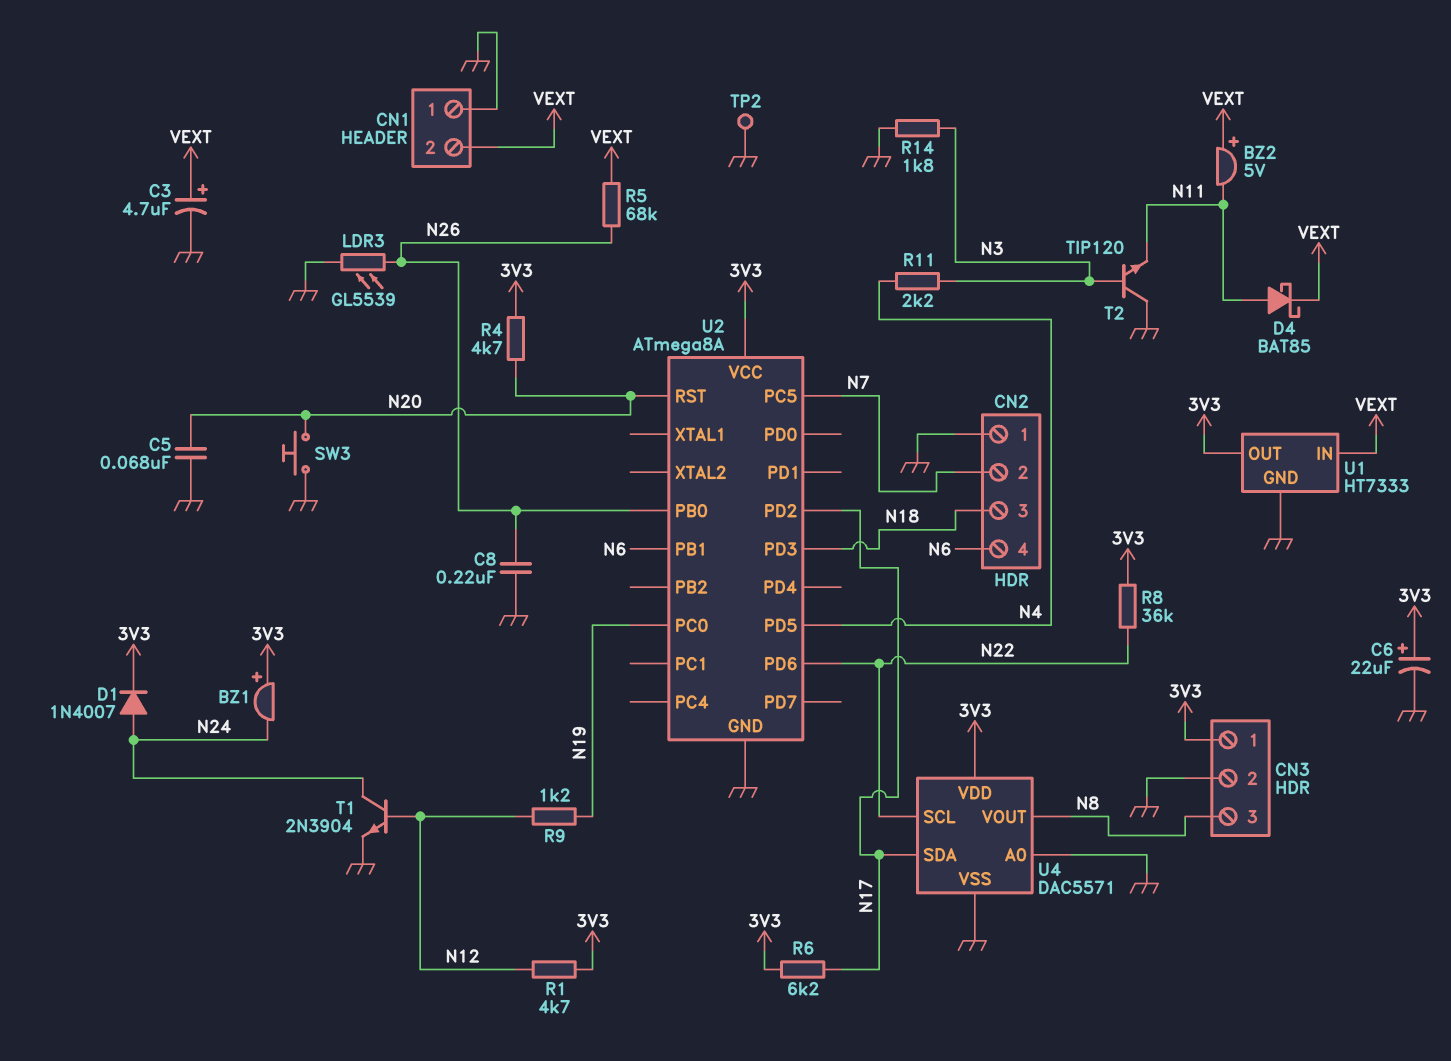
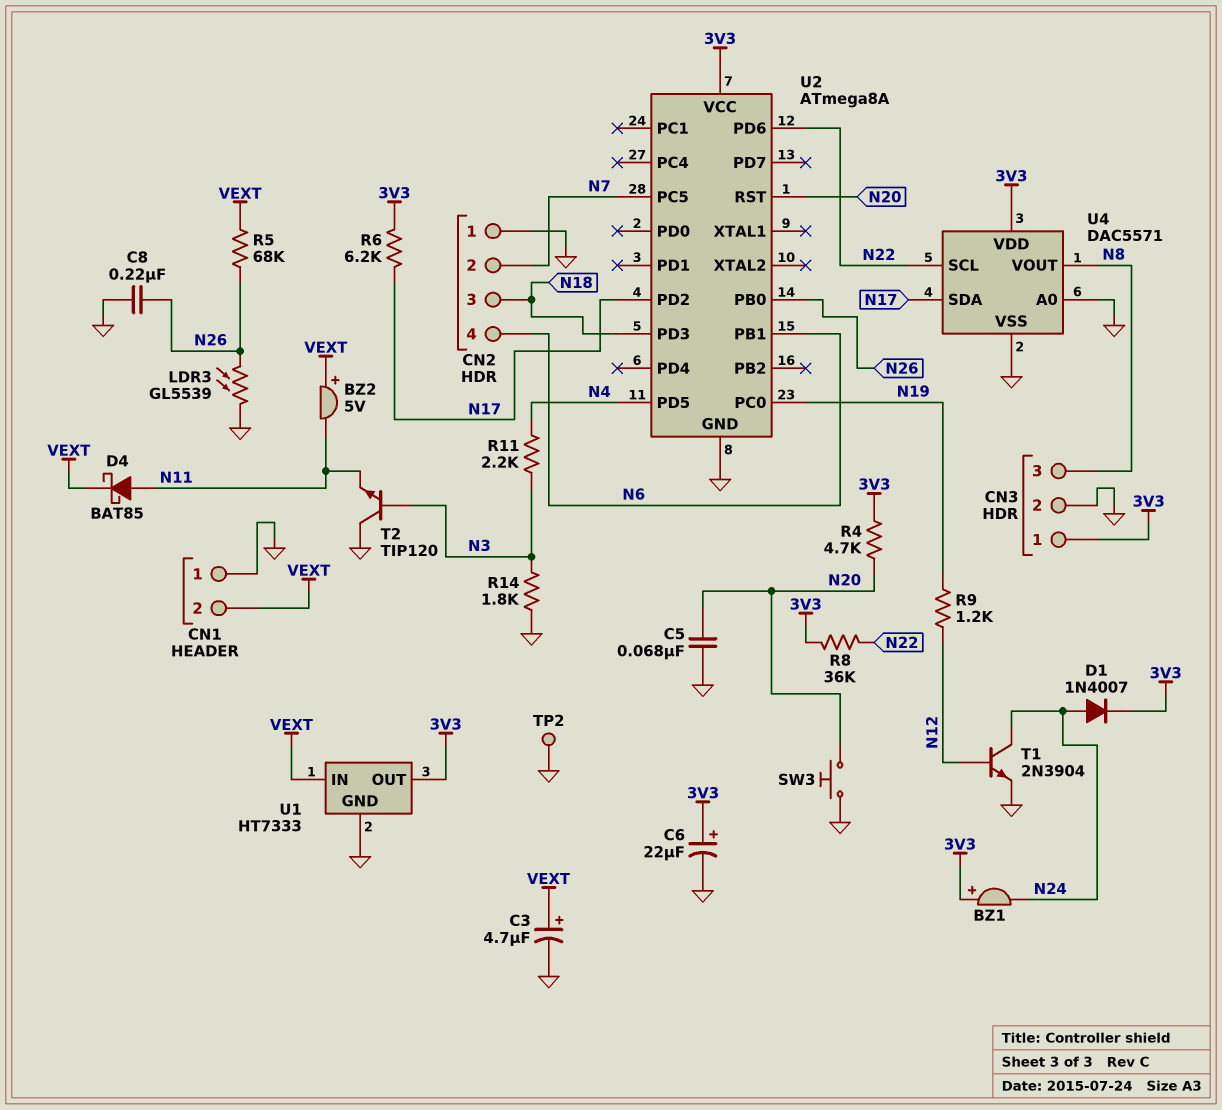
R1: 4.7k (3V3, N12) -> none

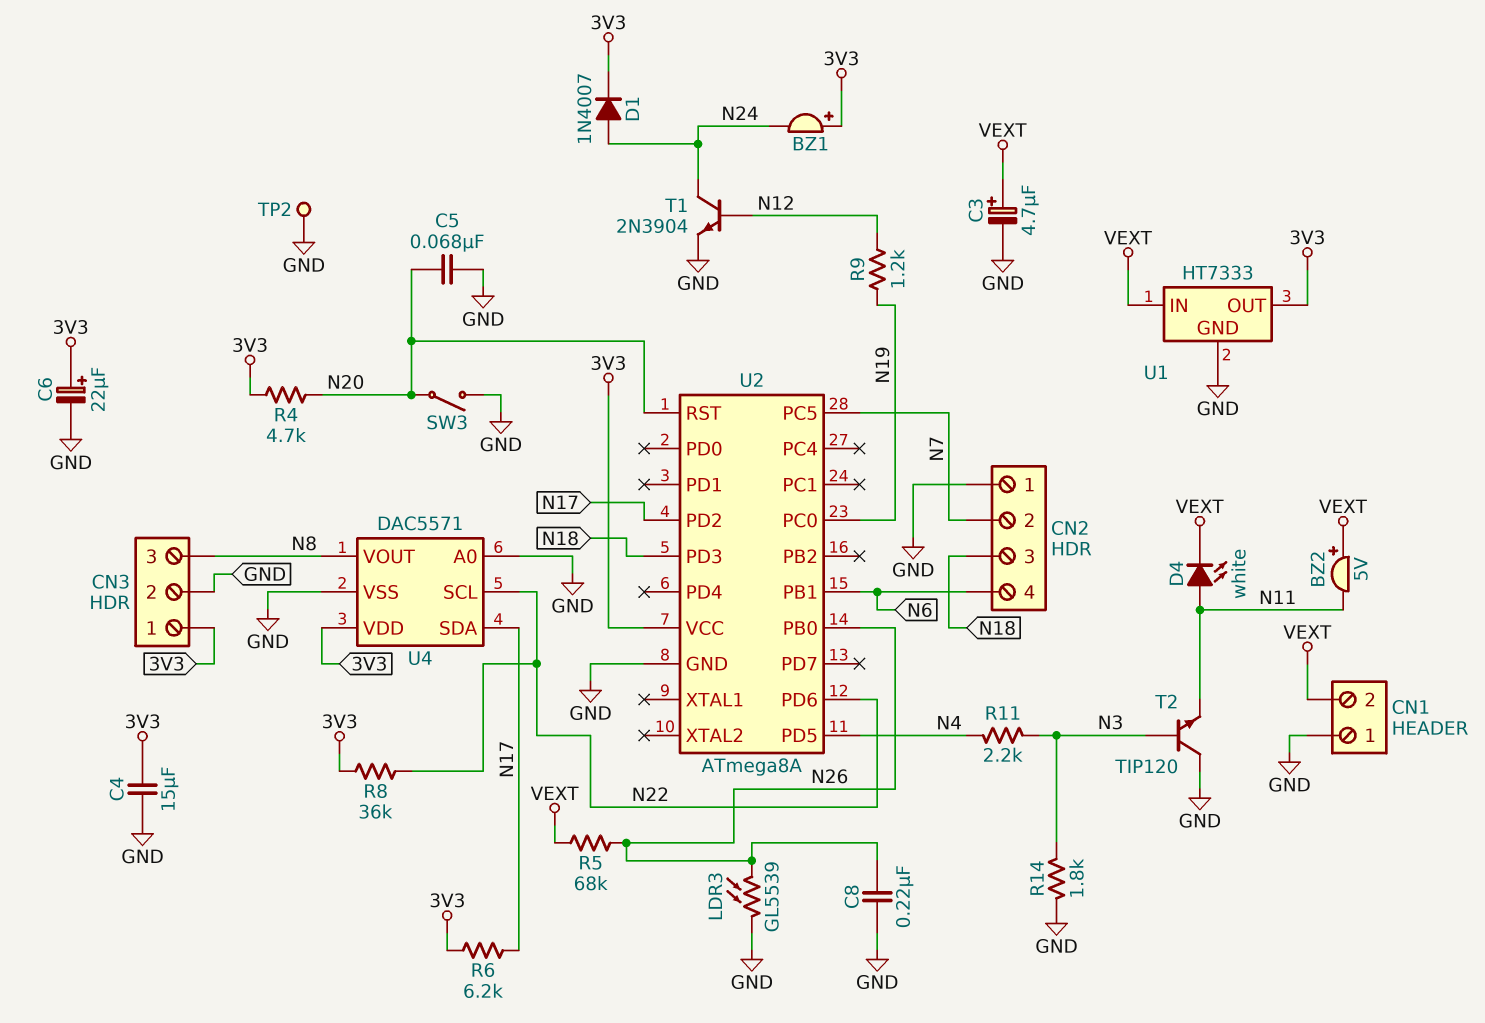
C4: none -> 15uF (3V3, GND)
D4: schottky BAT85 (A N11, K VEXT) -> LED white (A N11, K VEXT)
SW3: button (GND, N20) -> switch (GND, N20)

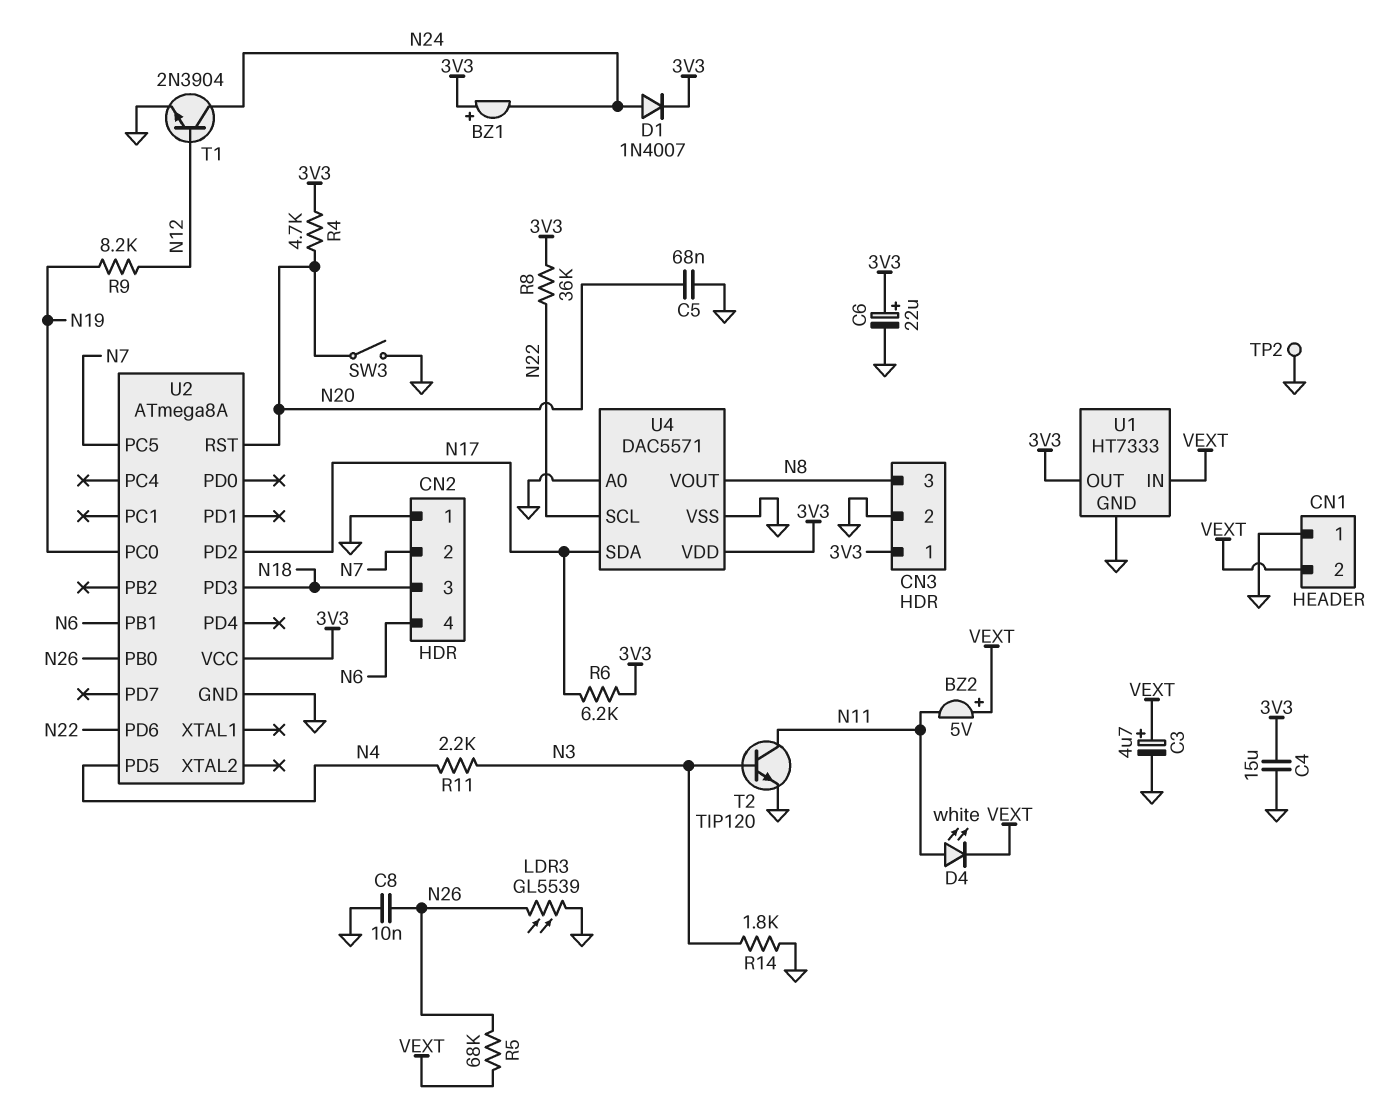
C8: 220nF (GND, N26) -> 10nF (GND, N26)
R9: 1.2k (N12, N19) -> 8.2k (N12, N19)
T2: NPN TIP120 (B N3, C GND, E N11) -> NPN TIP120 (B N3, C N11, E GND)

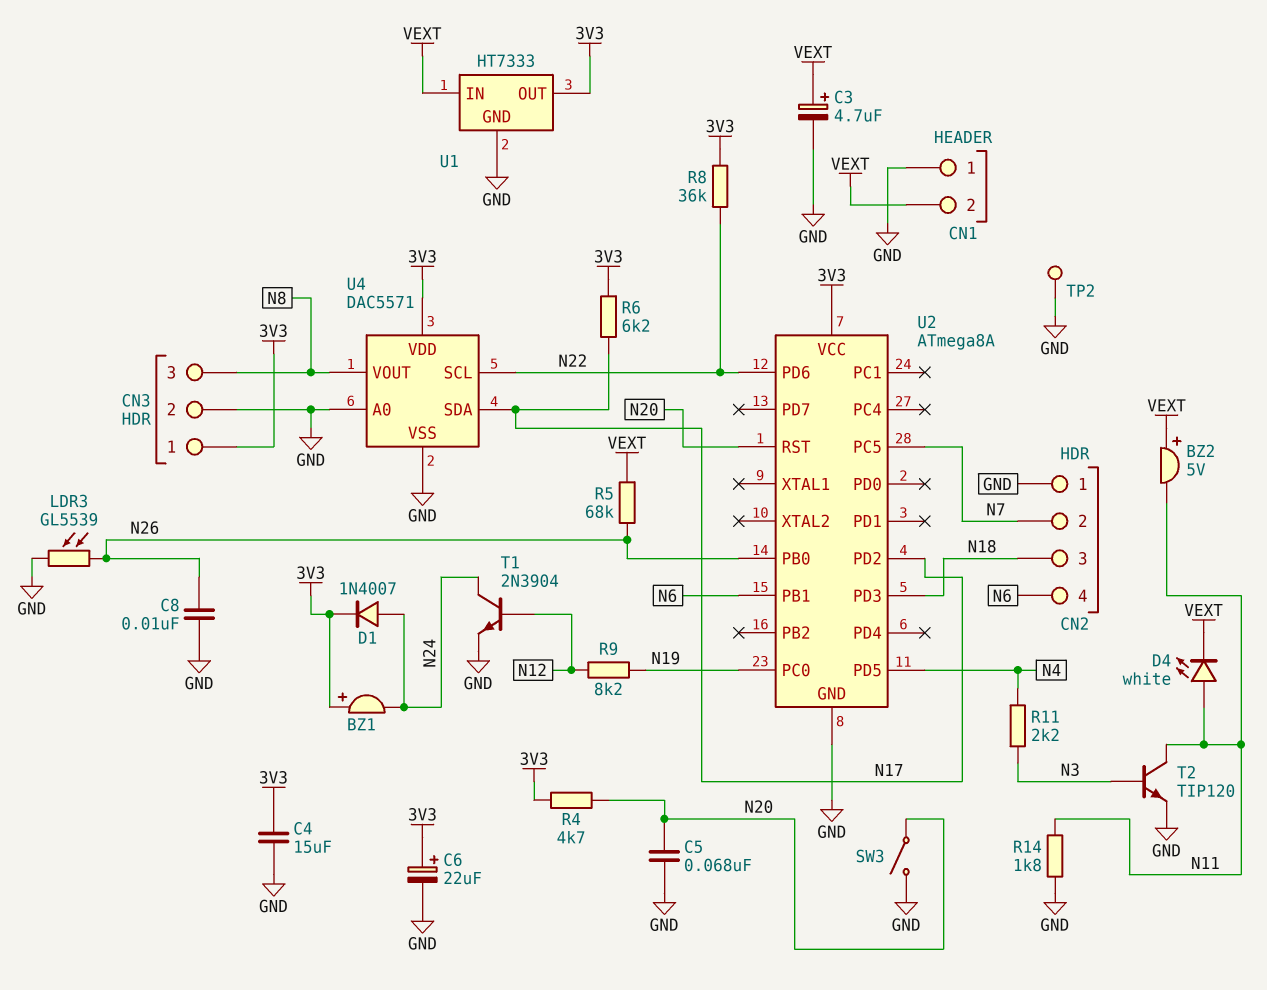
R14: 1.8k (GND, N3) -> 1.8k (GND, N11)

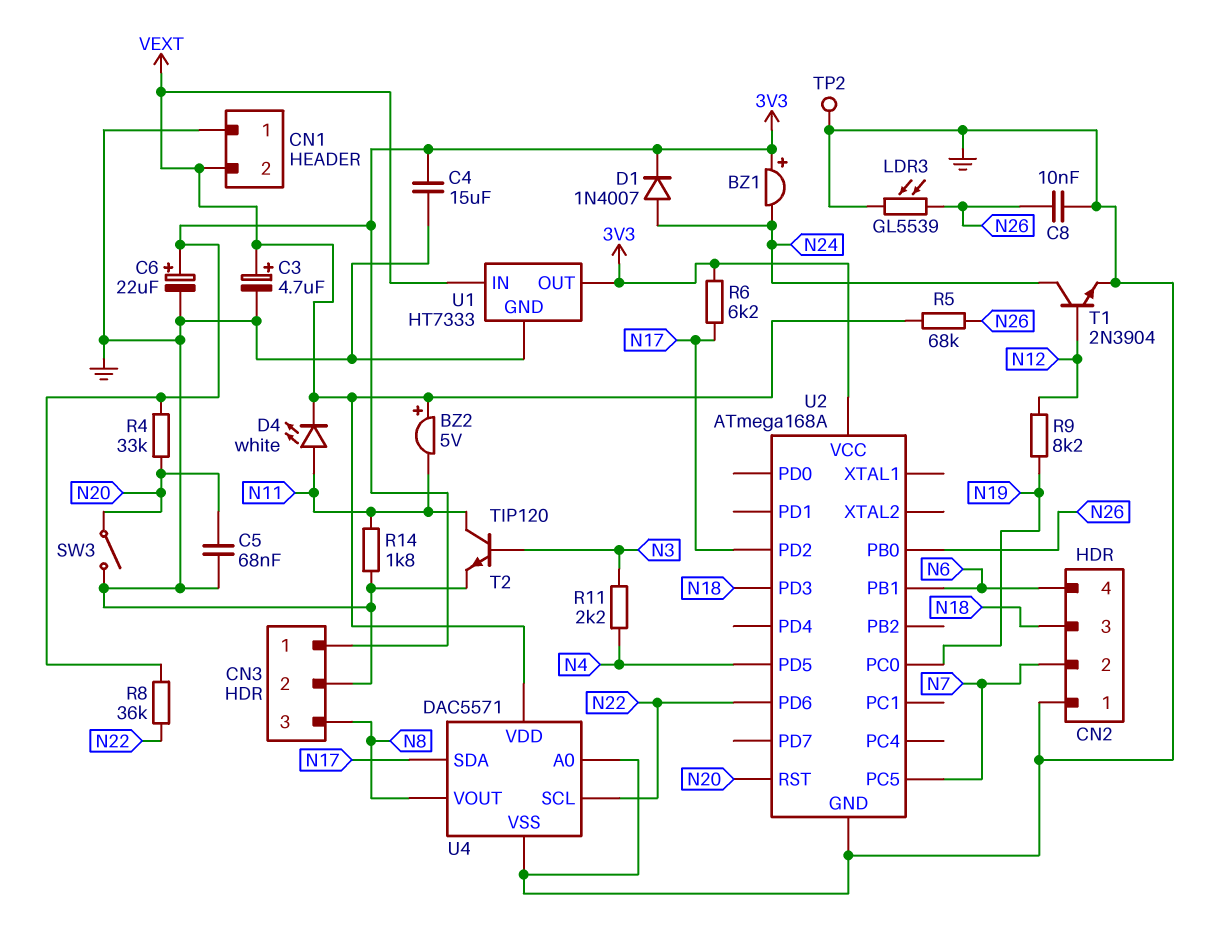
R4: 4.7k (3V3, N20) -> 33k (3V3, N20)
U2: ATmega8A -> ATmega168A
U4 pin VDD: 3V3 -> VEXT

